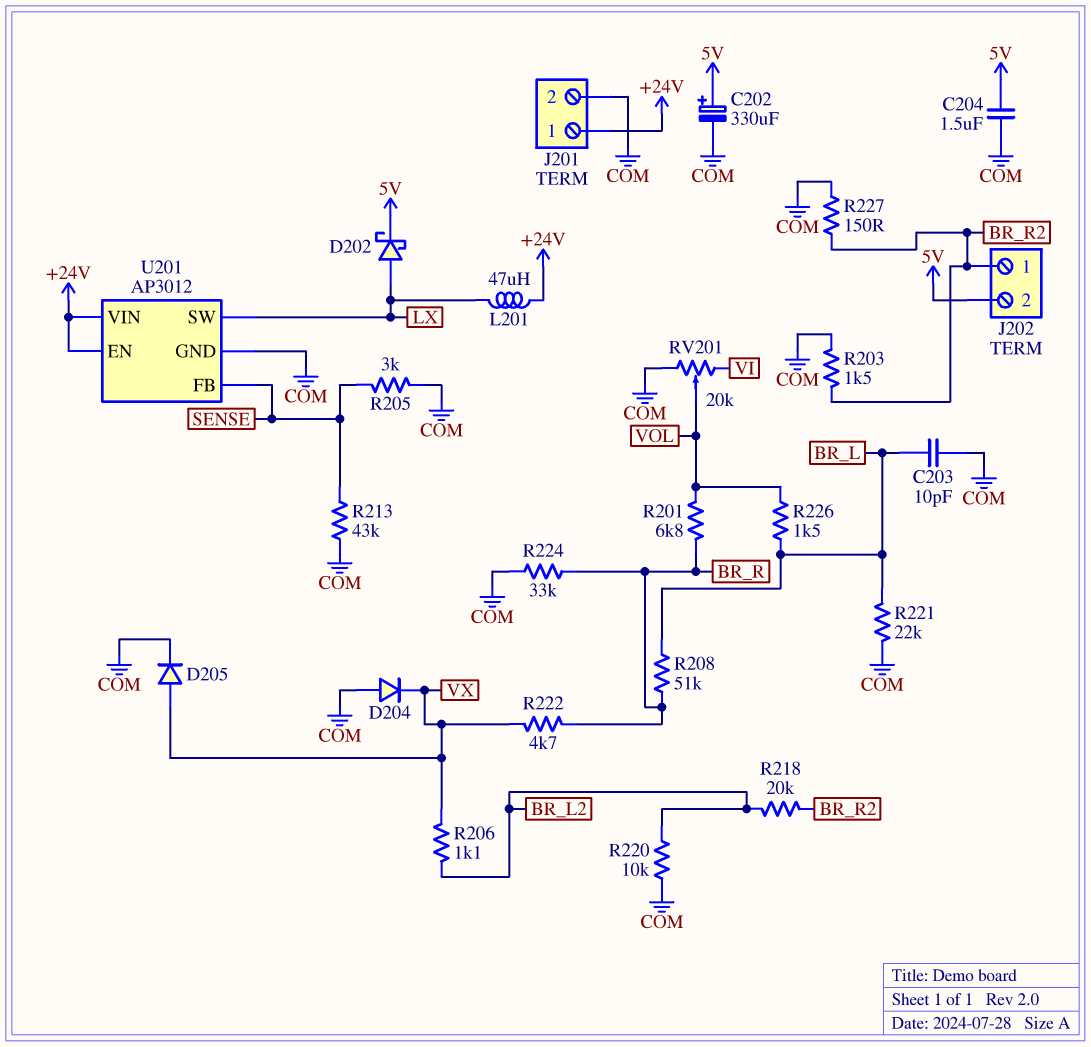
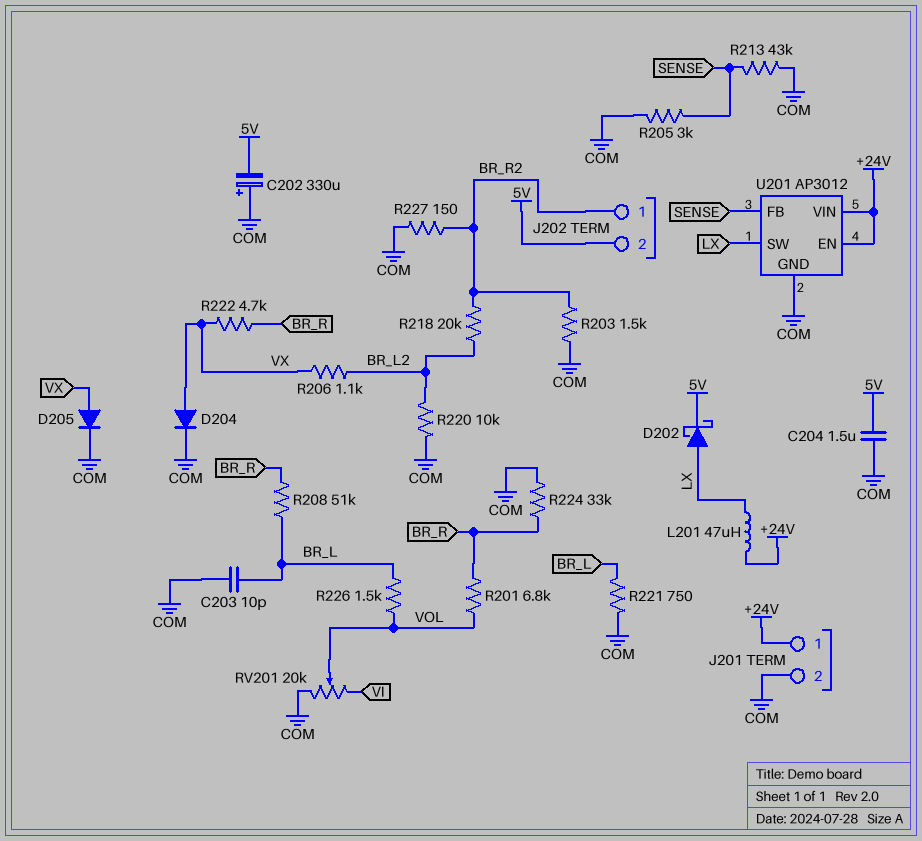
C202: 330uF (plus 5V, minus COM) -> 330uF (plus COM, minus 5V)
D204: diode (A COM, K VX) -> diode (A VX, K COM)
R221: 22k (BR_L, COM) -> 750 (BR_L, COM)

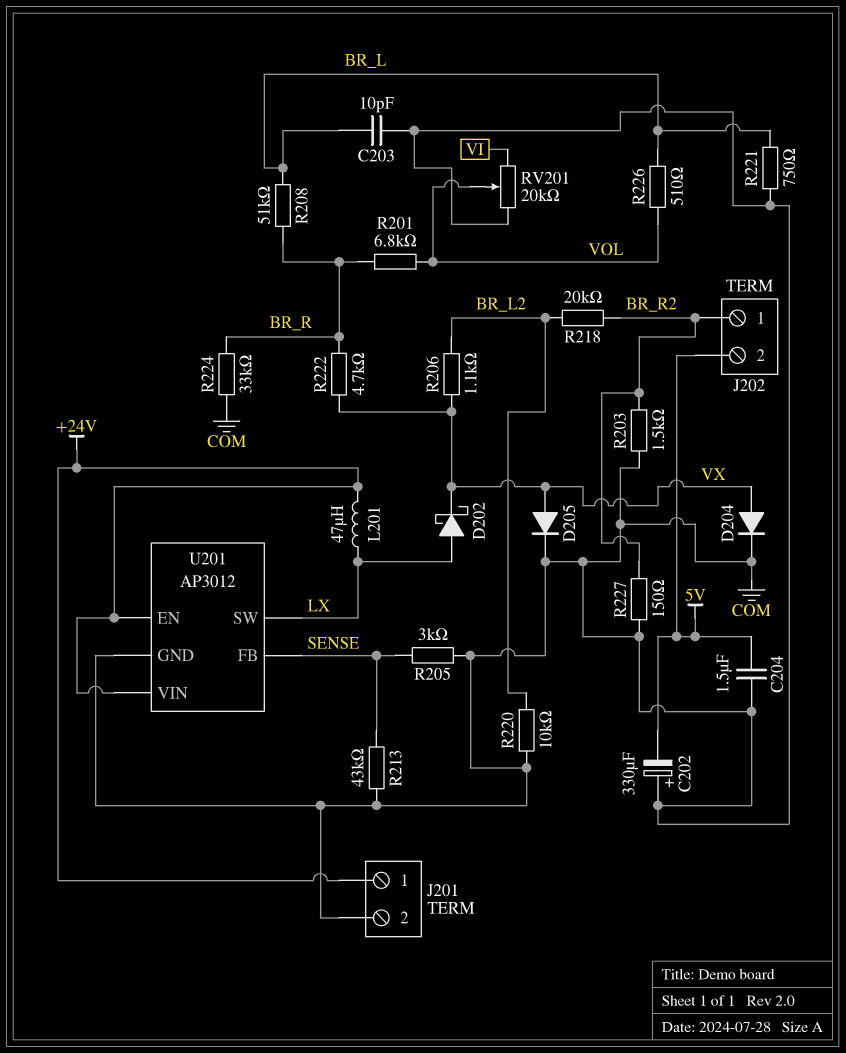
D202: schottky (A LX, K 5V) -> schottky (A LX, K VX)
R226: 1.5k (BR_L, VOL) -> 510 (BR_L, VOL)

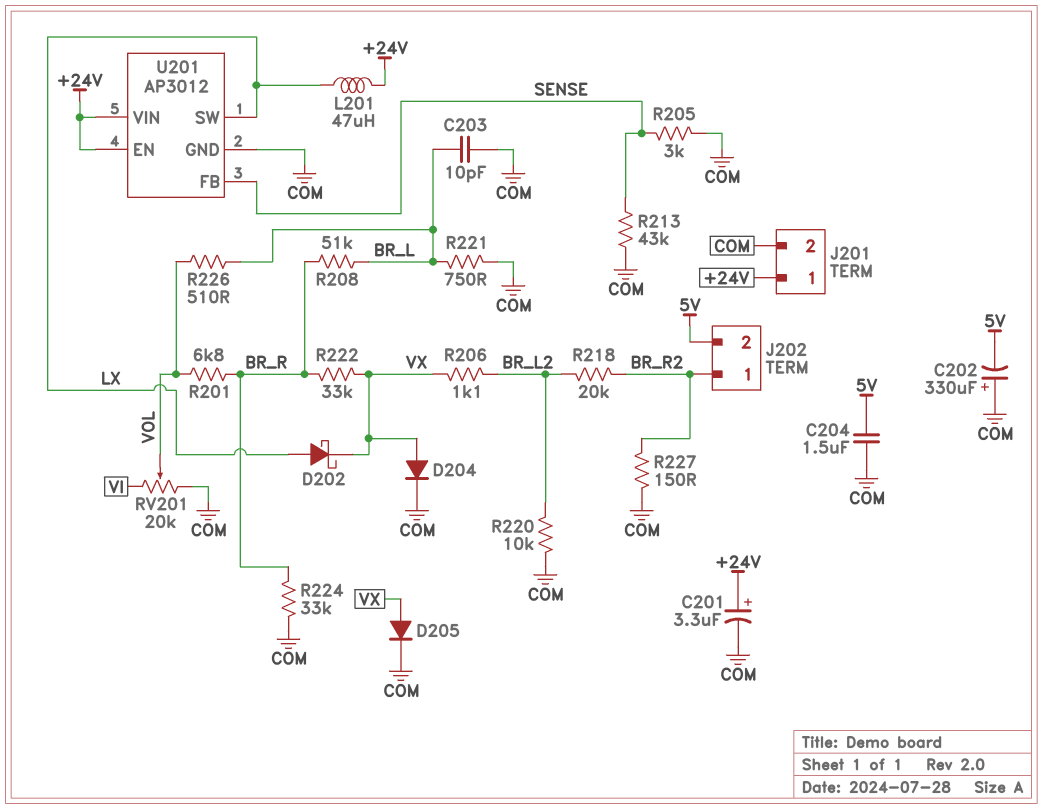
C201: none -> 3.3uF (plus +24V, minus COM)
R203: 1.5k (BR_R2, COM) -> none
R222: 4.7k (BR_R, VX) -> 33k (BR_R, VX)

